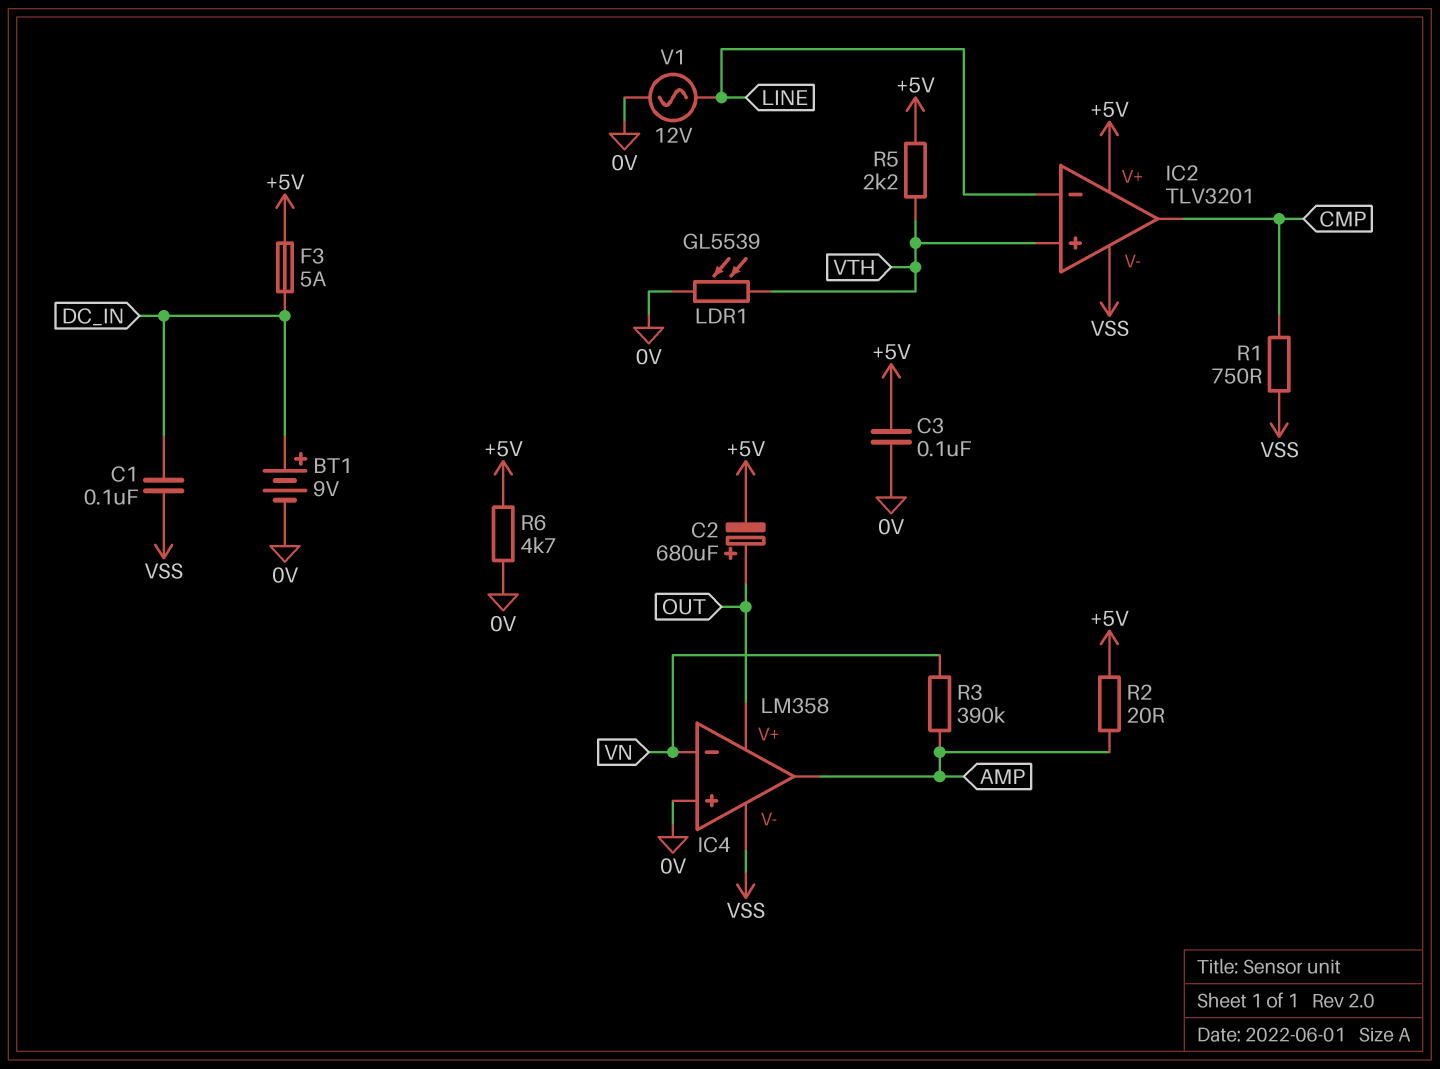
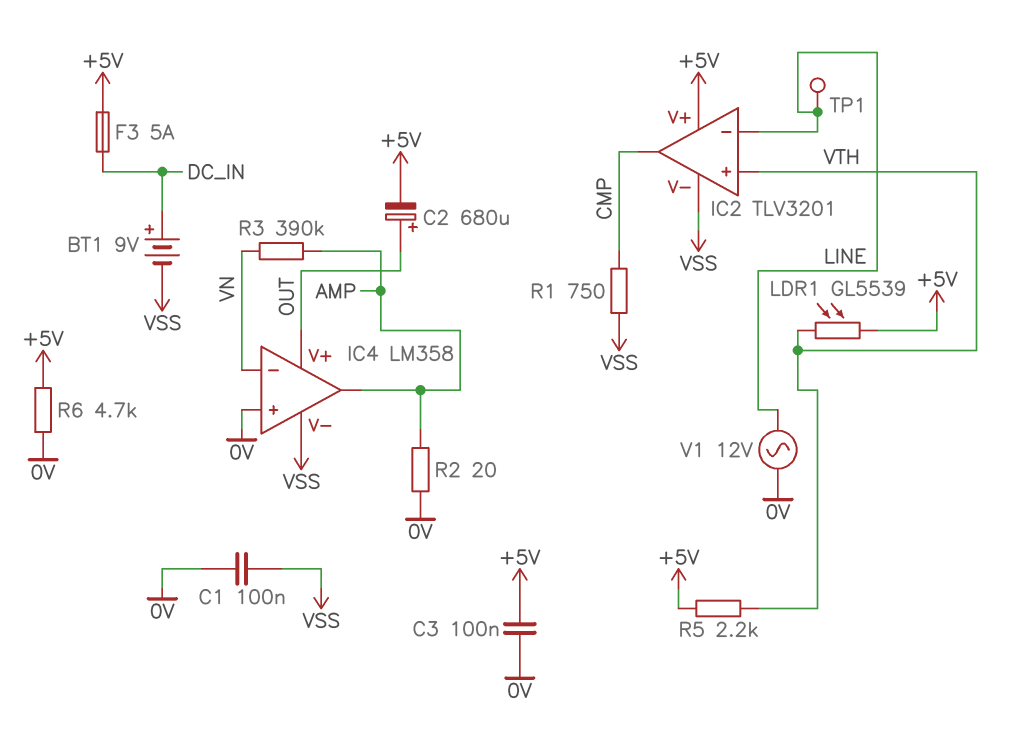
BT1: 9V (plus DC_IN, minus 0V) -> 9V (plus DC_IN, minus VSS)
C1: 100nF (DC_IN, VSS) -> 100nF (0V, VSS)
LDR1: GL5539 (0V, VTH) -> GL5539 (+5V, VTH)
R2: 20 (+5V, AMP) -> 20 (0V, AMP)
TP1: none -> test point (LINE)

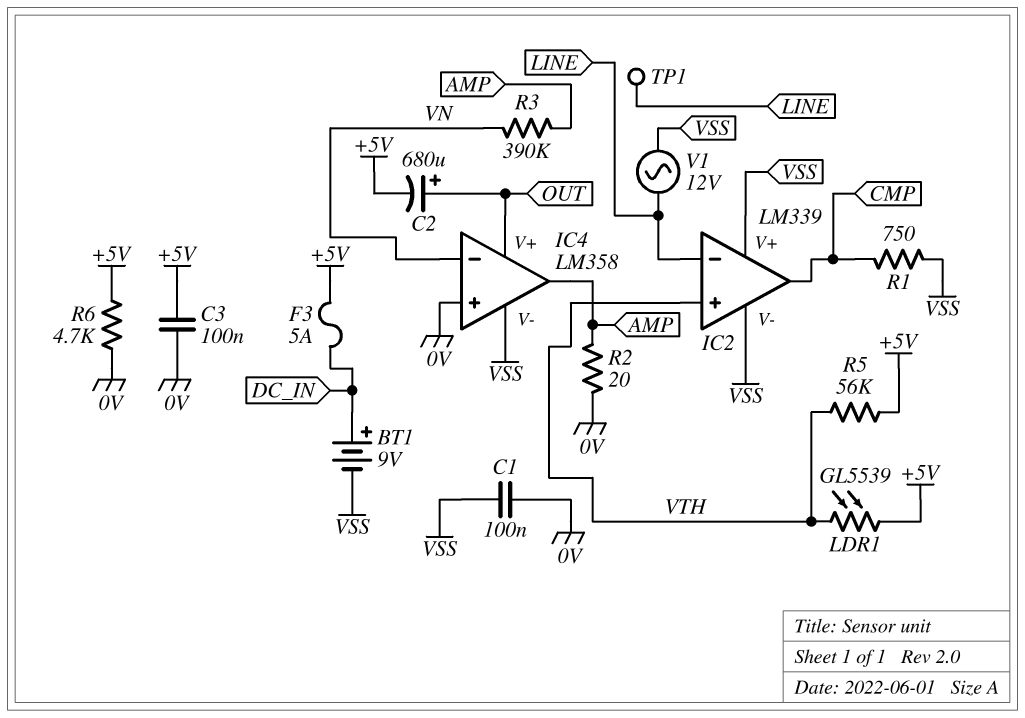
IC2: TLV3201 -> LM339
IC2 pin V+: +5V -> VSS
R5: 2.2k (+5V, VTH) -> 56k (+5V, VTH)
V1: AC 12V (0V, LINE) -> AC 12V (LINE, VSS)

